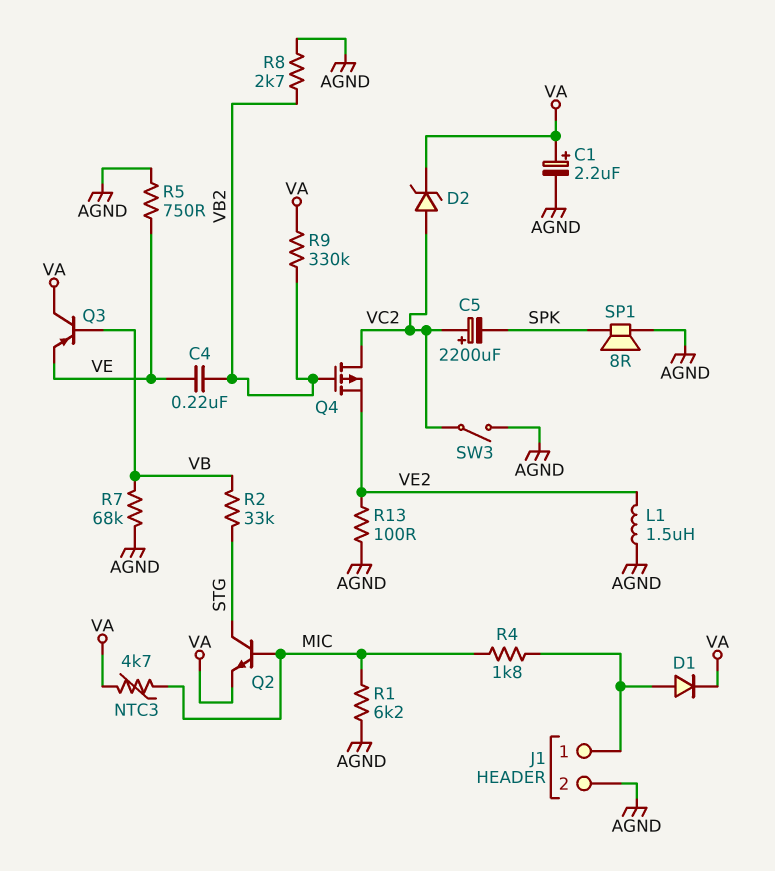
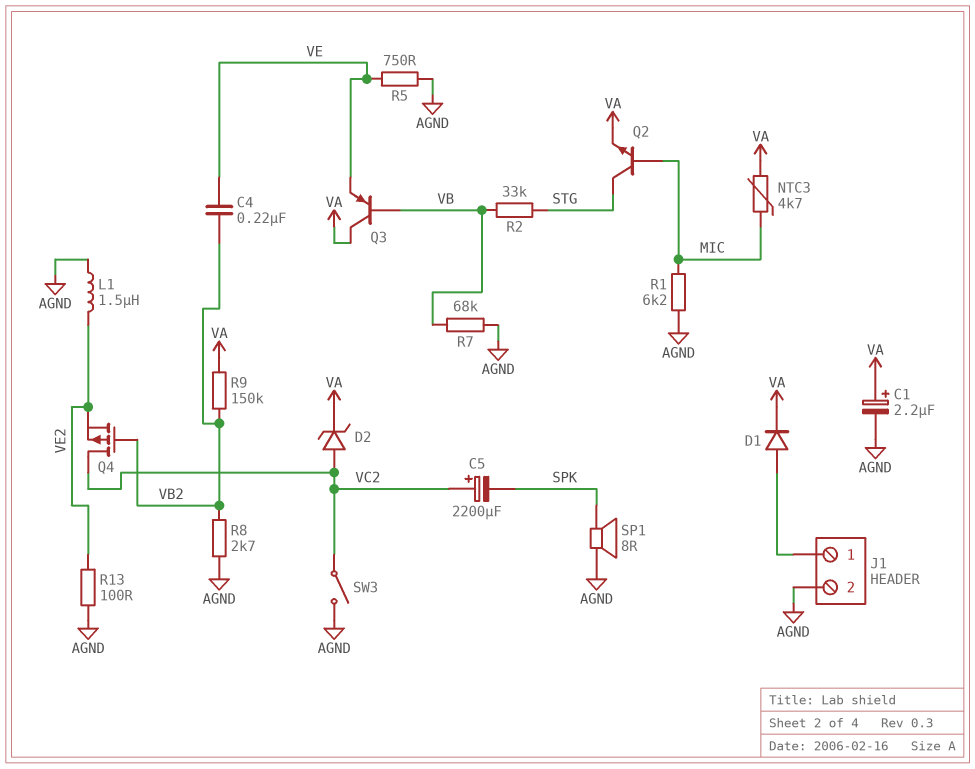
R4: 1.8k (J1/1, MIC) -> none
R9: 330k (VA, VB2) -> 150k (VA, VB2)

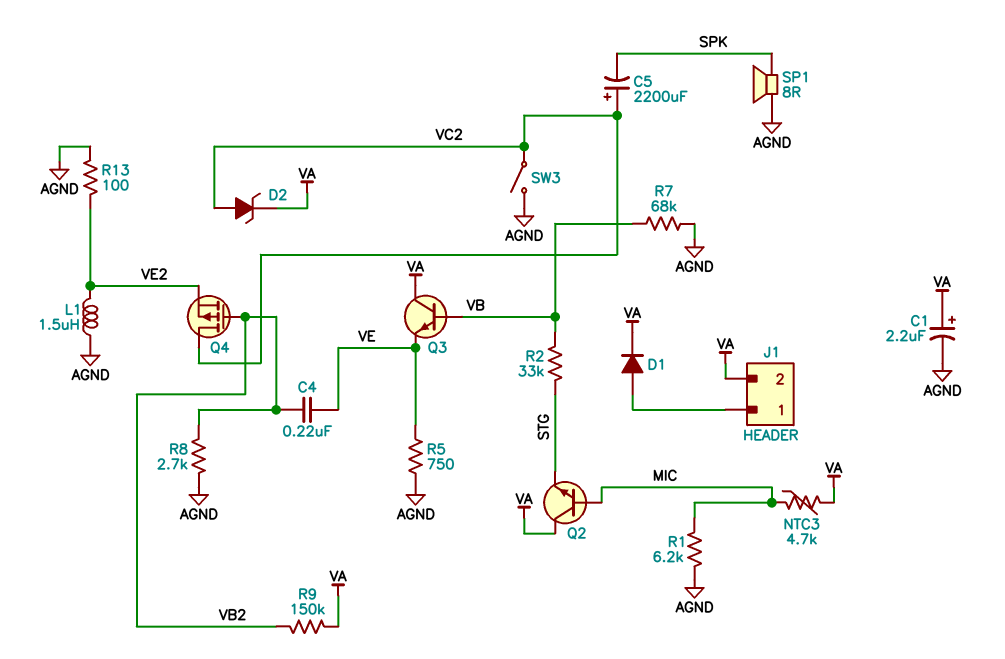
J1 pin 2: AGND -> VA
Q2: NPN (B MIC, C STG, E VA) -> NPN (B MIC, C VA, E STG)
Q3: PNP (B VB, C VA, E VE) -> NPN (B VB, C VA, E VE)

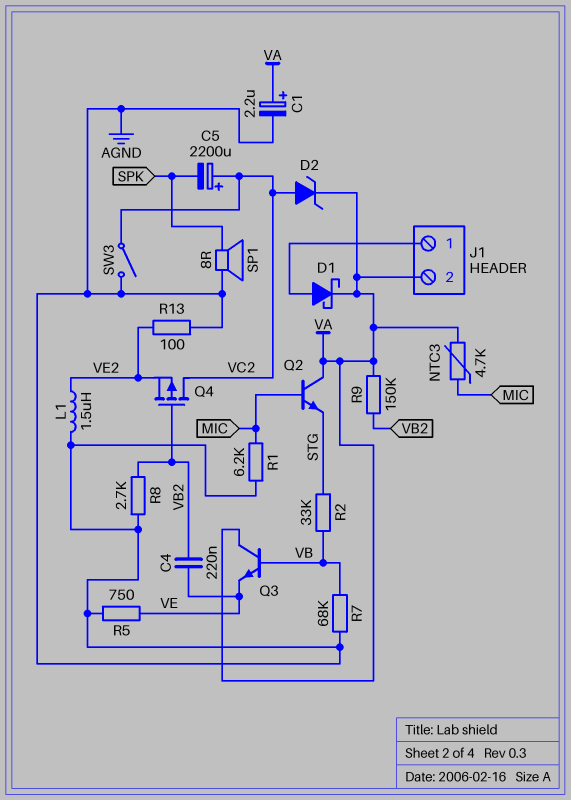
D1: diode (A J1/1, K VA) -> schottky (A J1/1, K VA)

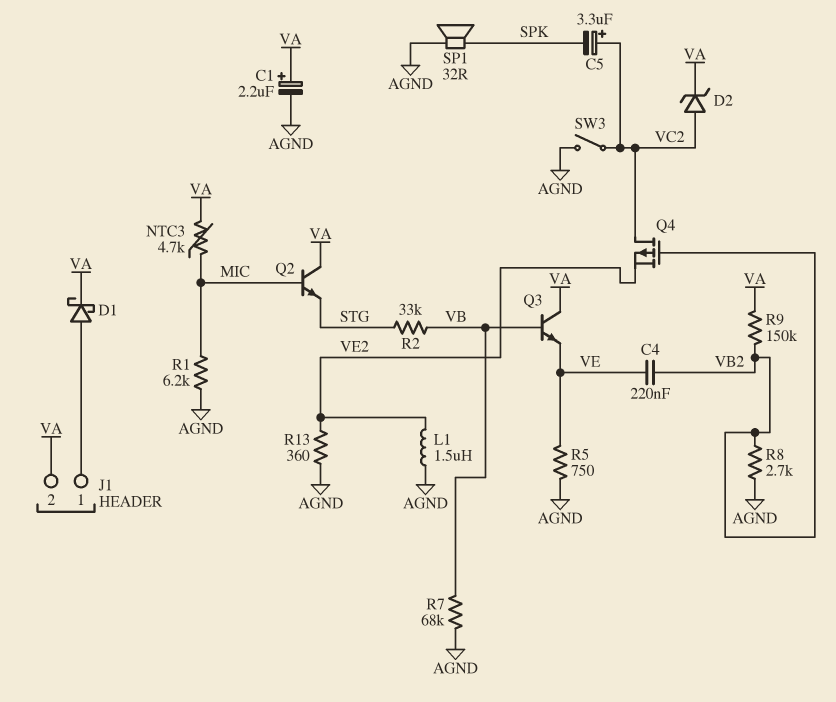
C5: 2200uF (plus VC2, minus SPK) -> 3.3uF (plus VC2, minus SPK)
R13: 100 (AGND, VE2) -> 360 (AGND, VE2)
SP1: speaker 8R (AGND, SPK) -> speaker 32R (AGND, SPK)

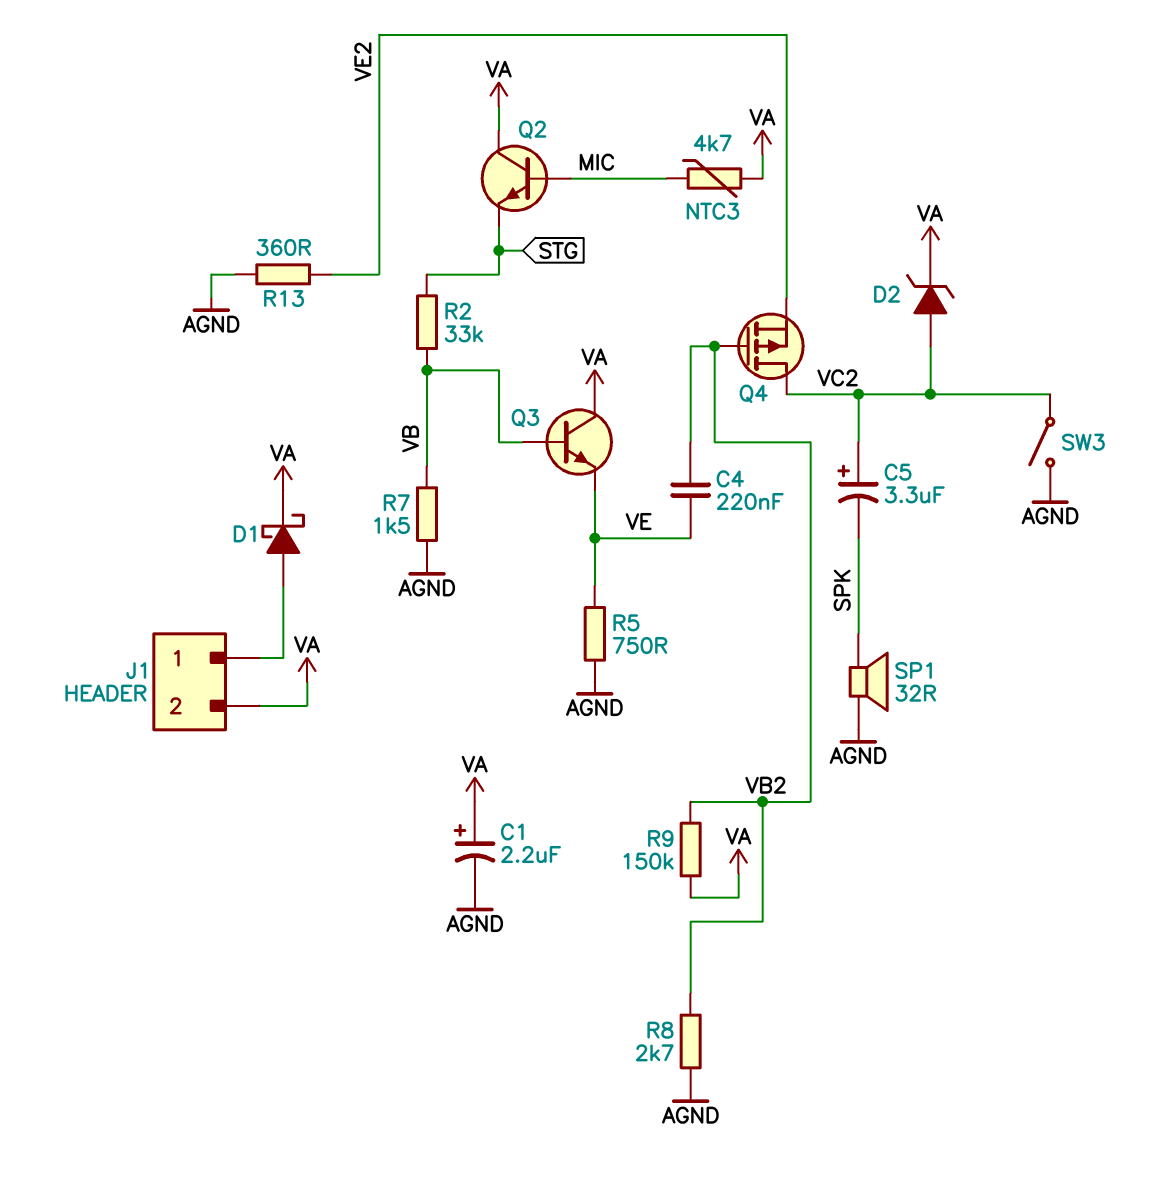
L1: 1.5uH (AGND, VE2) -> none
R1: 6.2k (AGND, MIC) -> none
R7: 68k (AGND, VB) -> 1.5k (AGND, VB)

